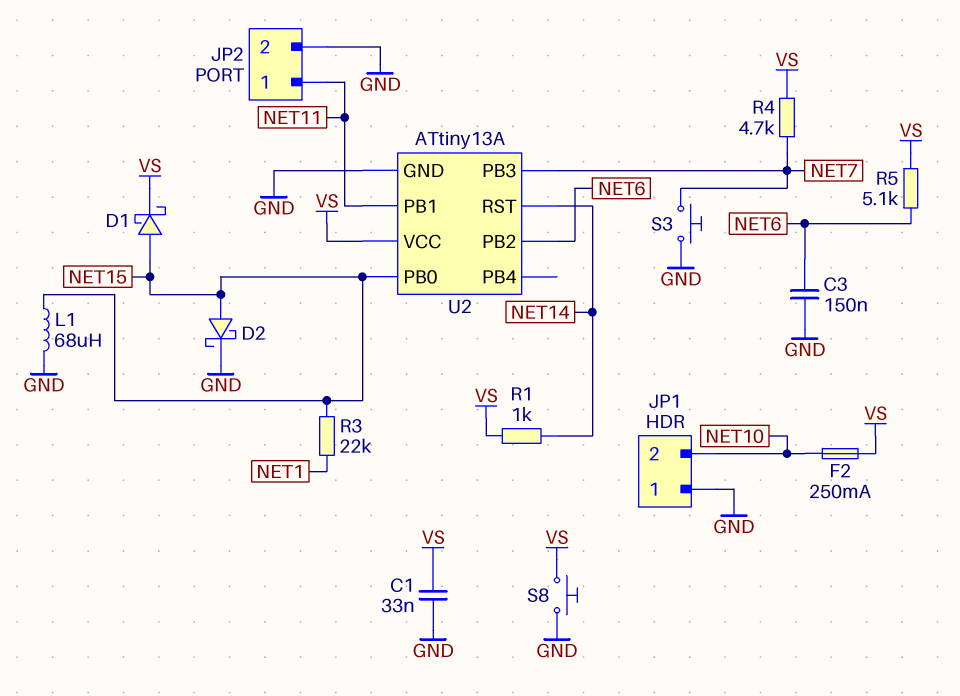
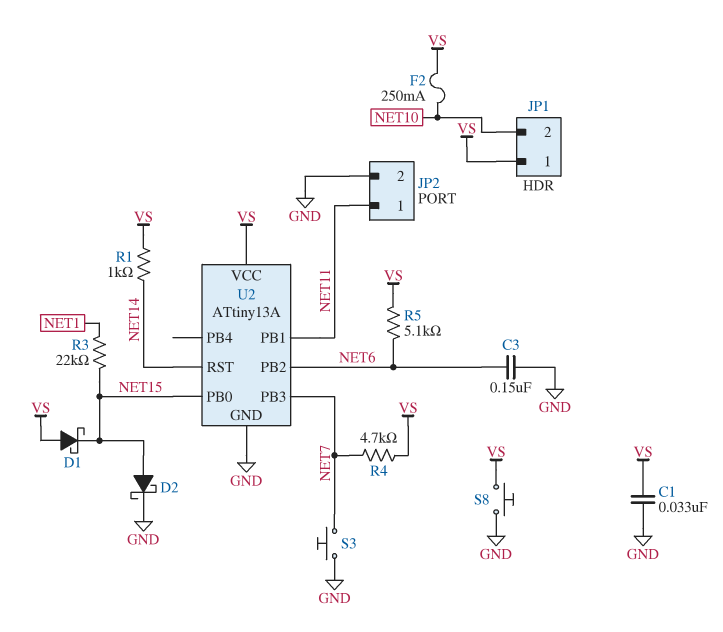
D1: schottky (A NET15, K VS) -> schottky (A VS, K NET15)
JP1 pin 1: GND -> VS
L1: 68uH (GND, NET15) -> none

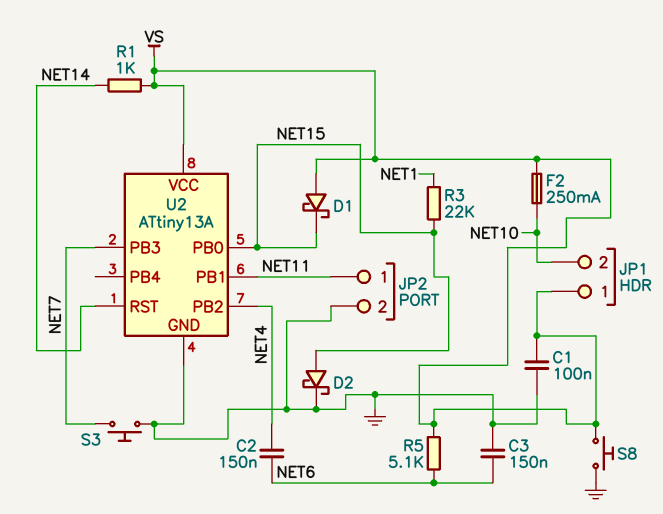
C1: 33nF (GND, VS) -> 100nF (GND, VS)
C2: none -> 150nF (NET4, NET6)
R4: 4.7k (NET7, VS) -> none
U2 pin PB2: NET6 -> NET4

